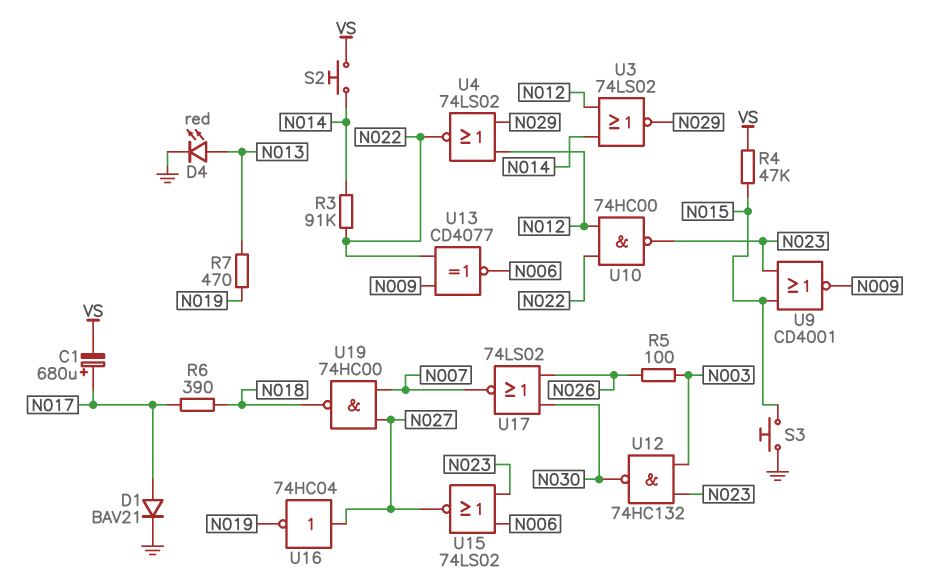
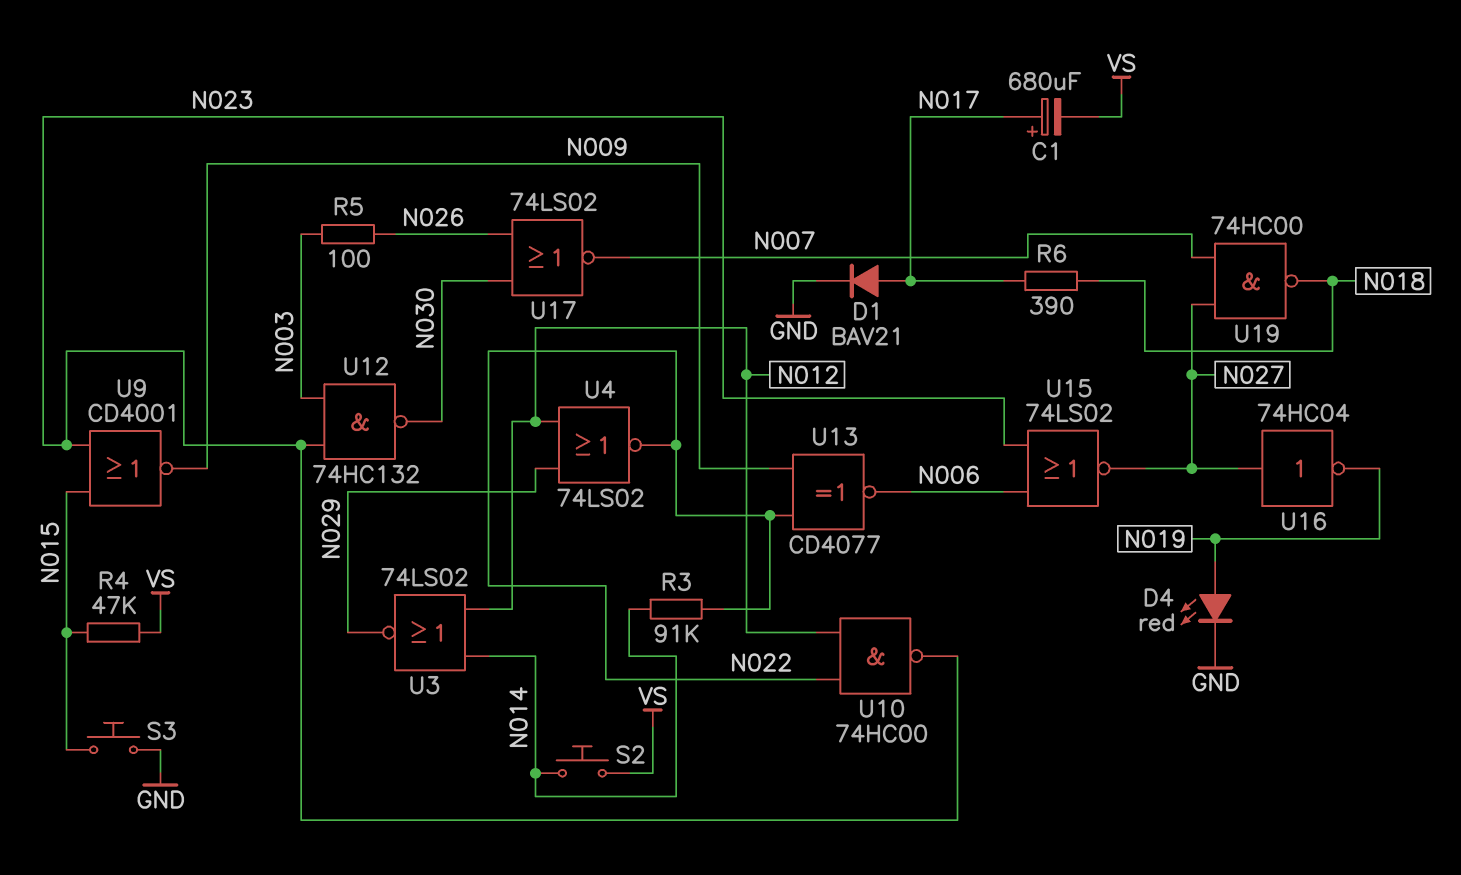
D4: LED red (A N013, K GND) -> LED red (A N019, K GND)
R7: 470 (N013, N019) -> none

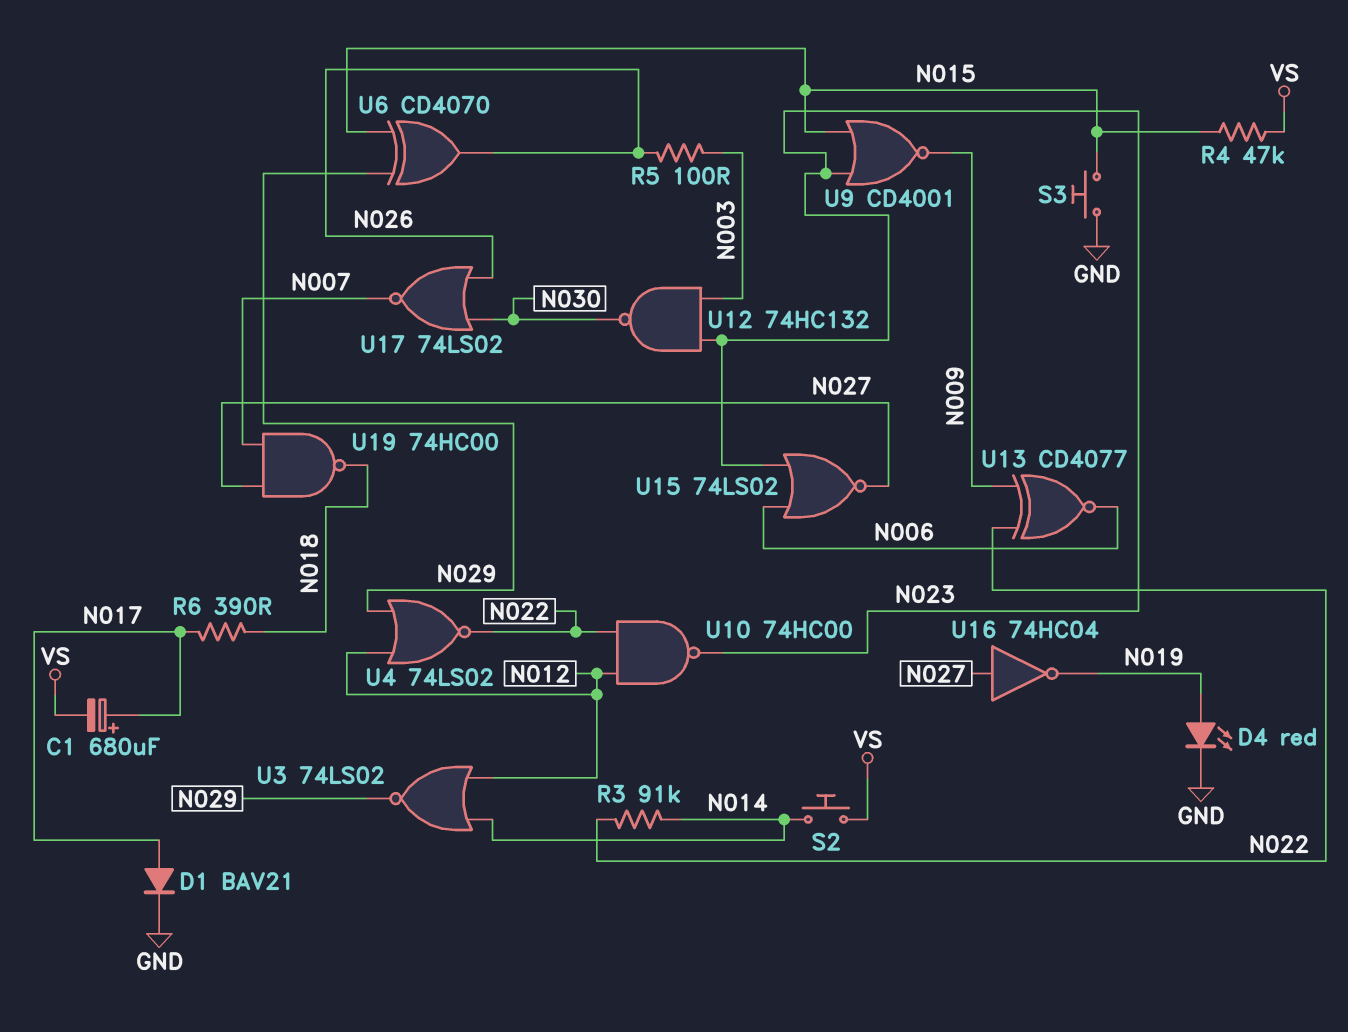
U6: none -> XOR CD4070 (in N015, in N029, out N026)

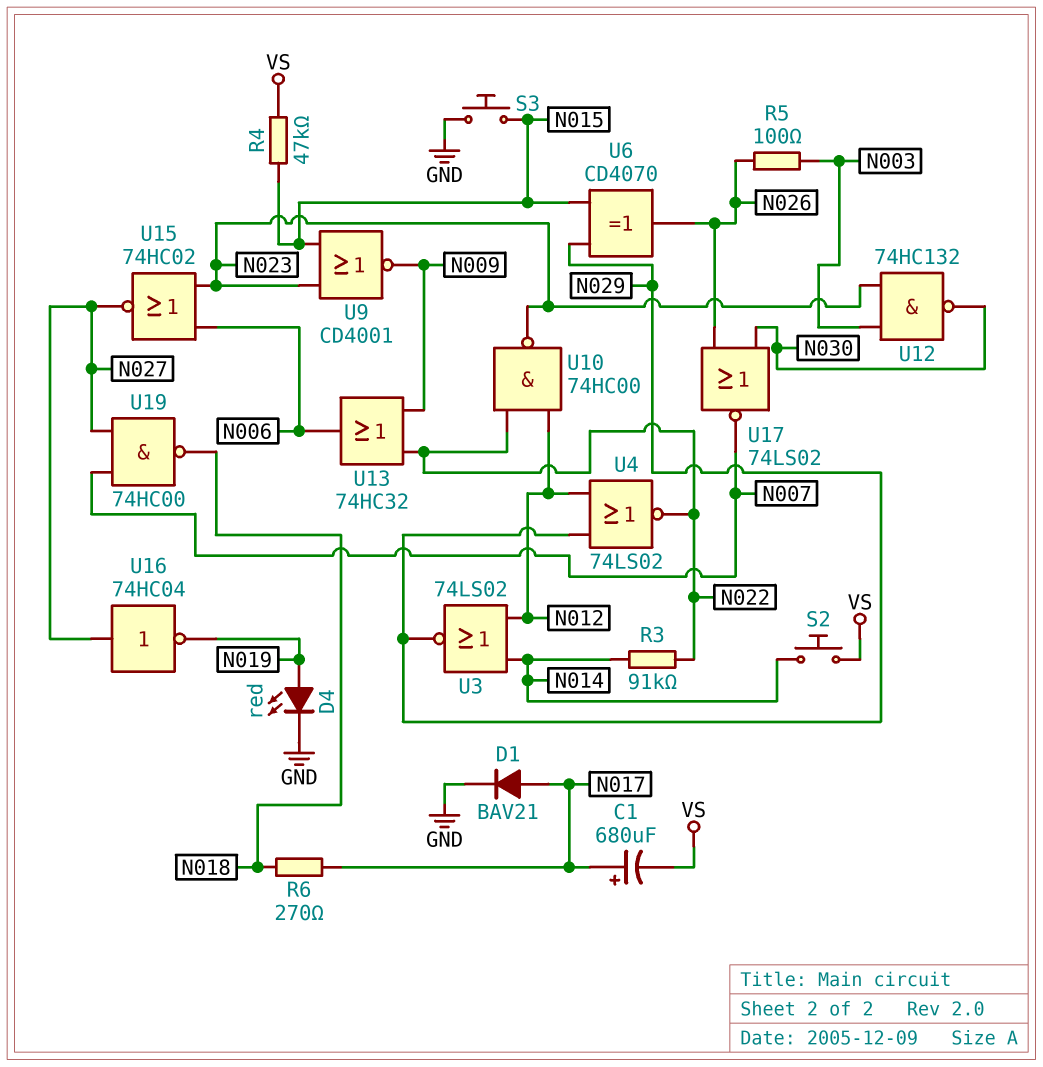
R6: 390 (N017, N018) -> 270 (N017, N018)
U13: XNOR CD4077 (in N009, in N022, out N006) -> OR 74HC32 (in N009, in N022, out N006)
U15: NOR 74LS02 (in N006, in N023, out N027) -> NOR 74HC02 (in N006, in N023, out N027)

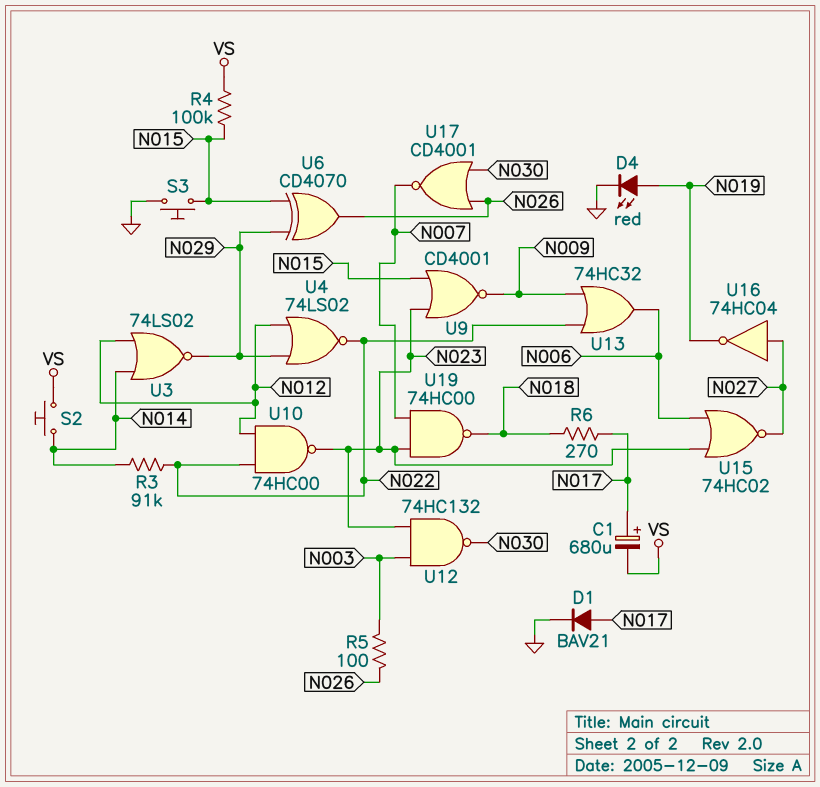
R4: 47k (N015, VS) -> 100k (N015, VS)
U17: NOR 74LS02 (in N026, in N030, out N007) -> NOR CD4001 (in N026, in N030, out N007)
U19: NAND 74HC00 (in N007, in N027, out N018) -> NAND 74HC00 (in N007, in N023, out N018)

